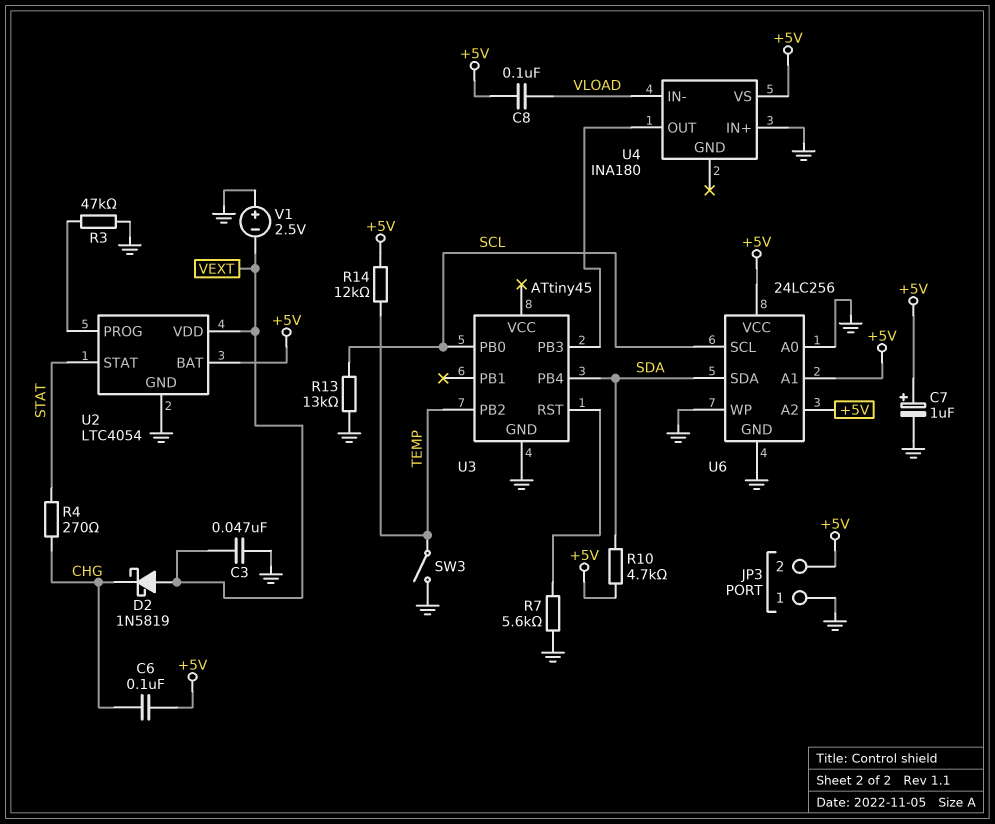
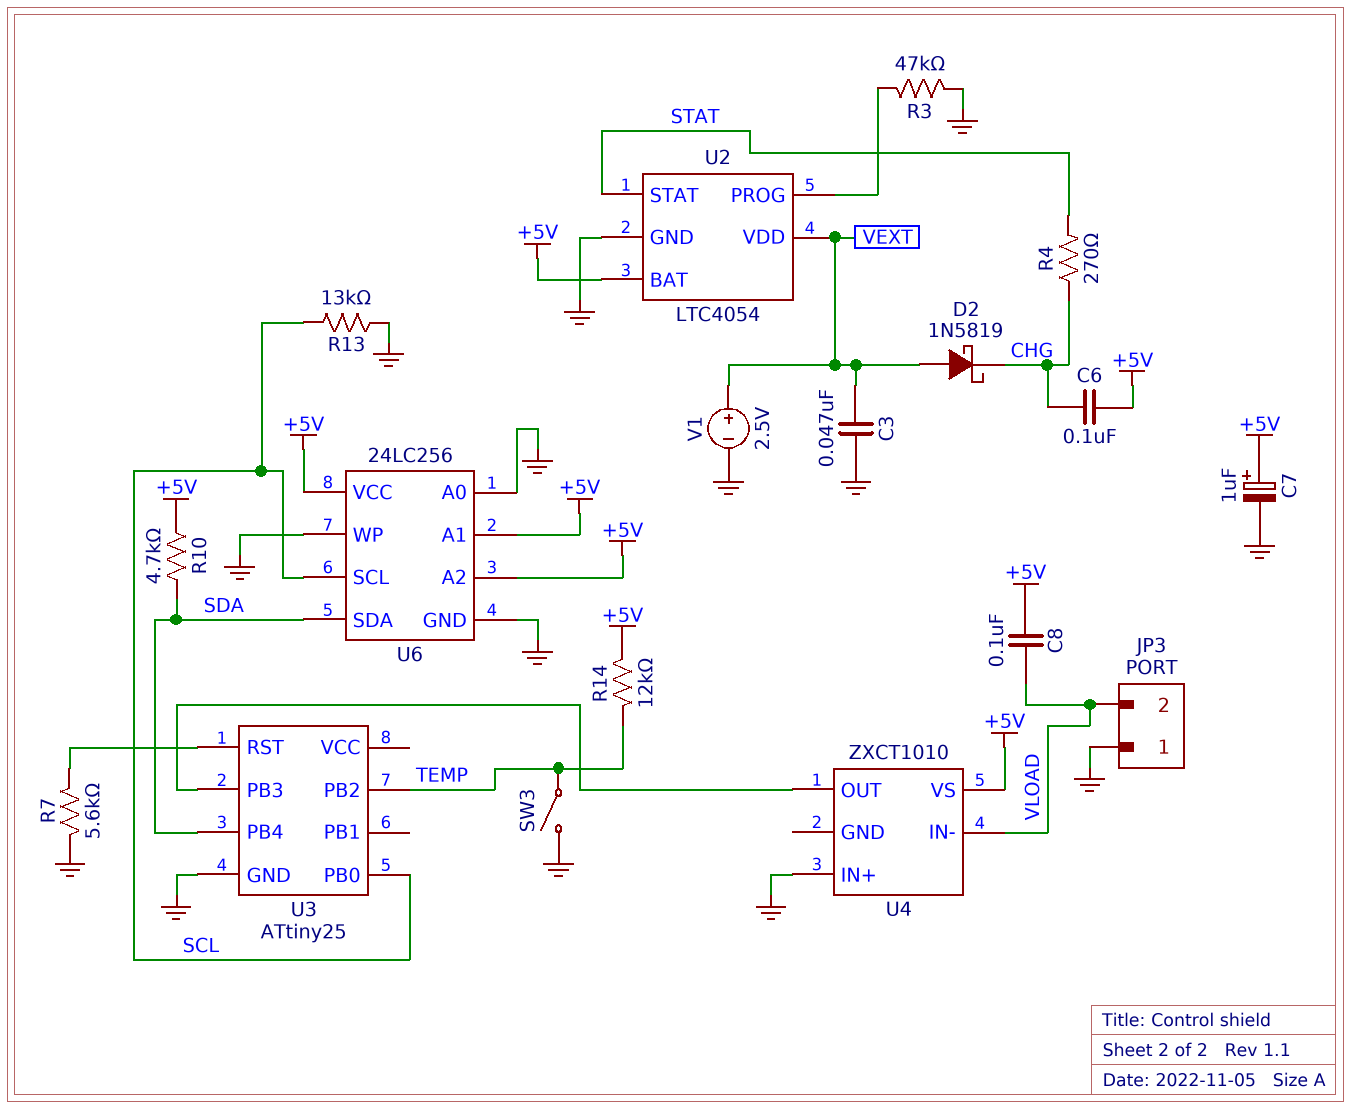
JP3 pin 2: +5V -> VLOAD
U3: ATtiny45 -> ATtiny25
U4: INA180 -> ZXCT1010
V1: 2.5V (plus GND, minus VEXT) -> 2.5V (plus VEXT, minus GND)

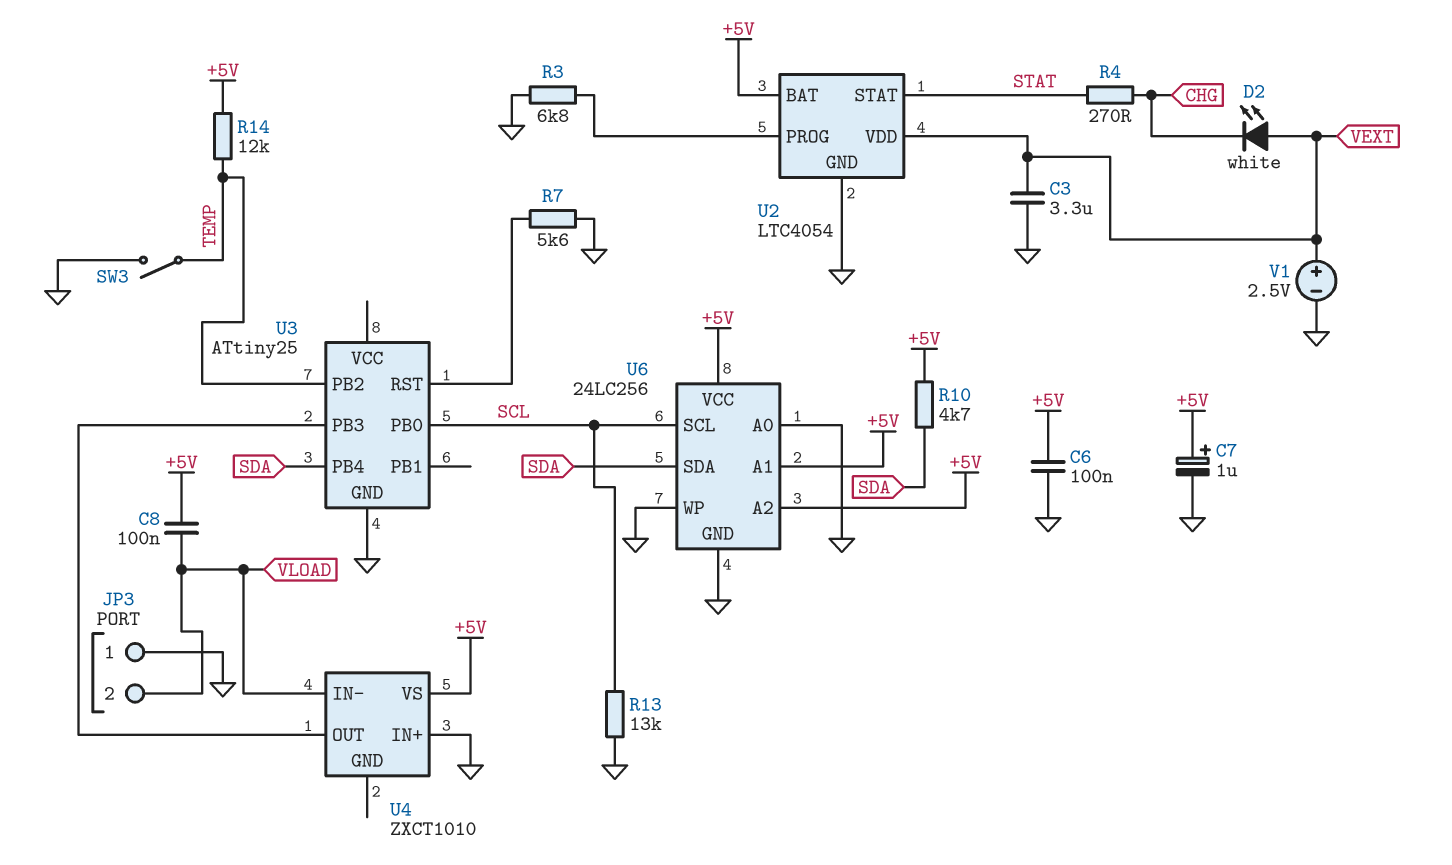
C3: 47nF (GND, VEXT) -> 3.3uF (GND, VEXT)
C6: 100nF (+5V, CHG) -> 100nF (+5V, GND)
D2: schottky 1N5819 (A VEXT, K CHG) -> LED white (A VEXT, K CHG)
R3: 47k (GND, U2/PROG) -> 6.8k (GND, U2/PROG)

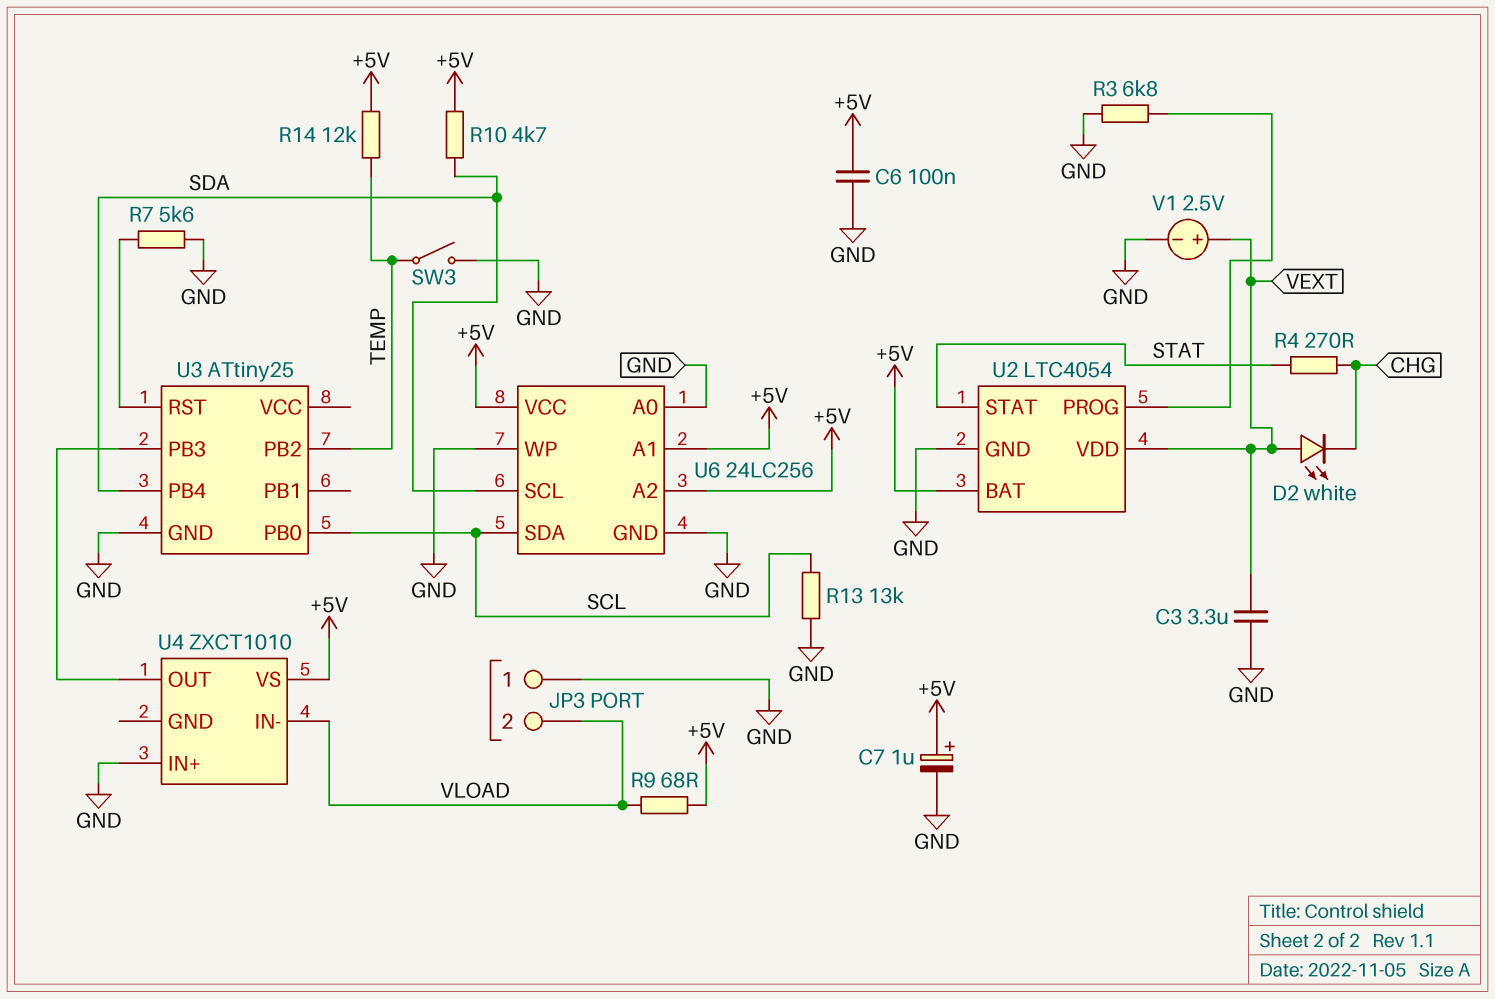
C8: 100nF (+5V, VLOAD) -> none
R9: none -> 68 (+5V, VLOAD)
U6 pin SCL: SCL -> SDA
U6 pin SDA: SDA -> SCL

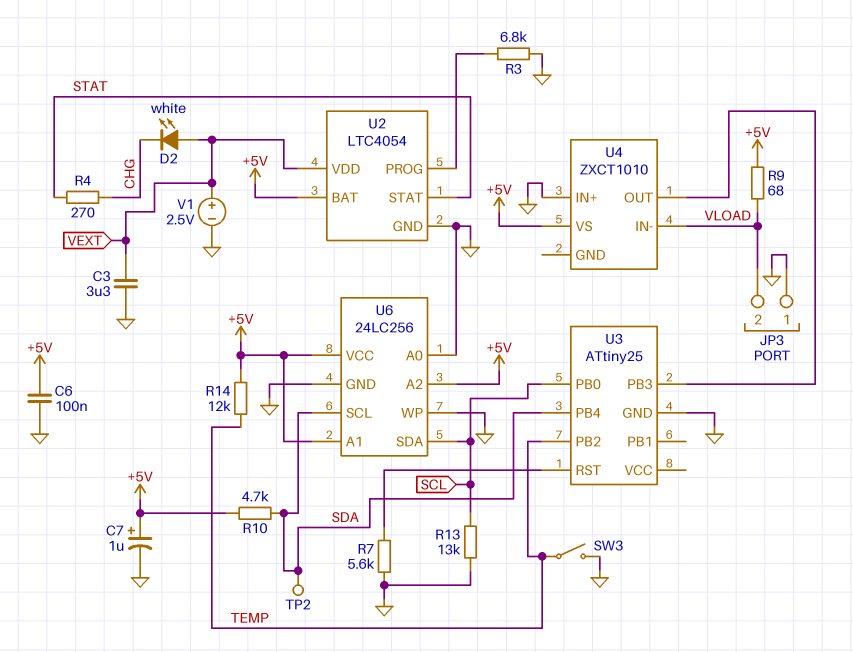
TP2: none -> test point (SDA)

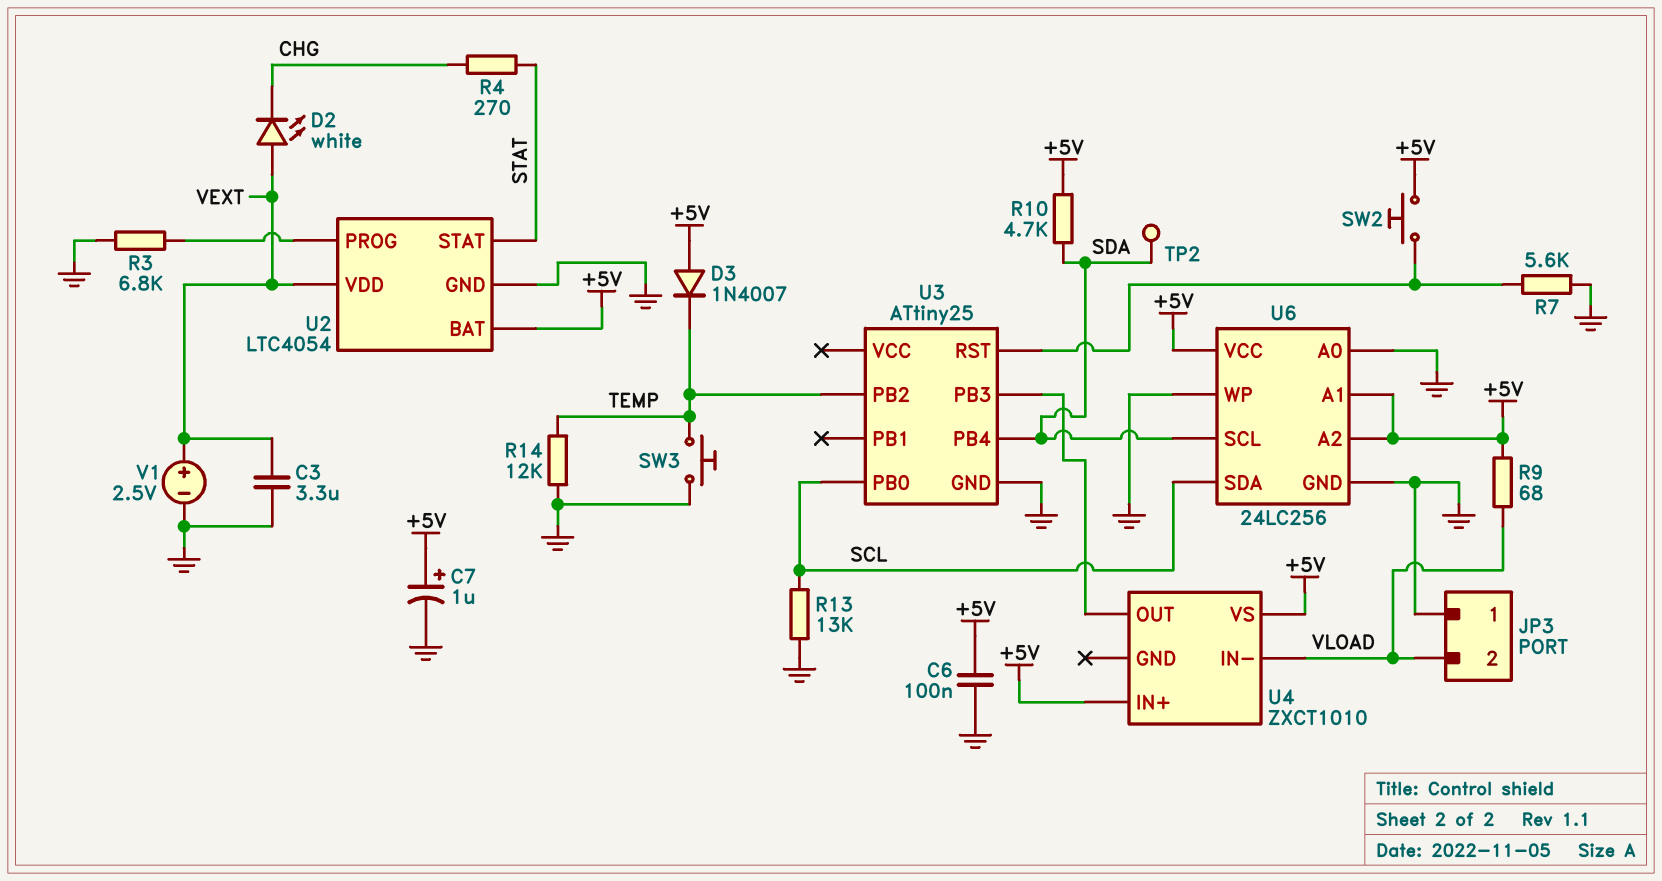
D3: none -> diode 1N4007 (A +5V, K TEMP)
R14: 12k (+5V, TEMP) -> 12k (GND, TEMP)
SW2: none -> button (+5V, U3/RST)
SW3: switch (GND, TEMP) -> button (GND, TEMP)
U4 pin IN+: GND -> +5V

